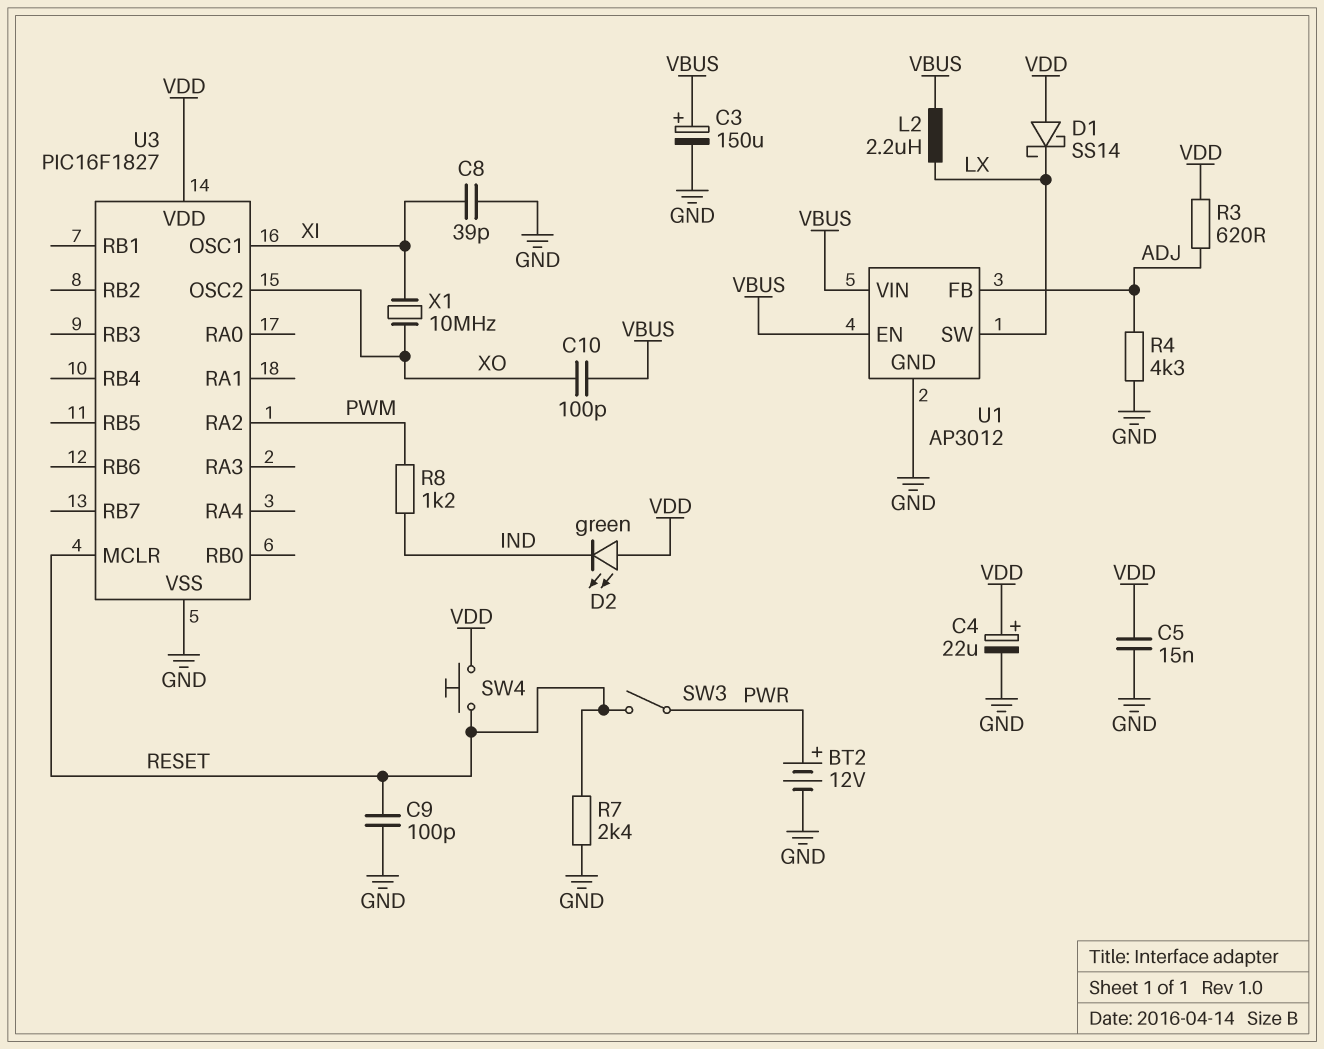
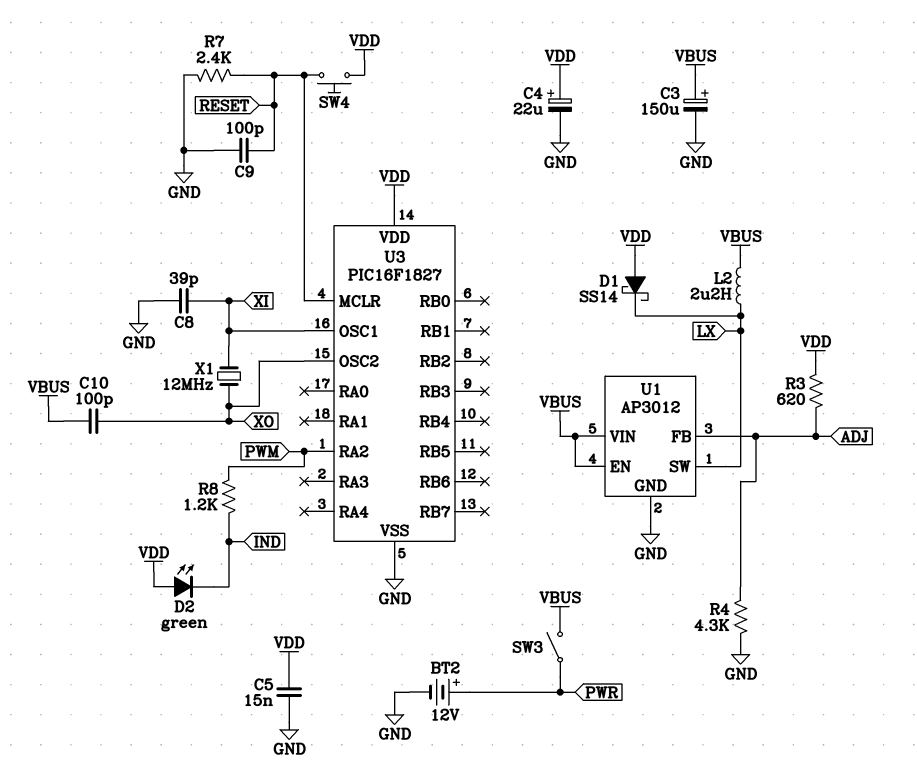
SW3: switch (PWR, RESET) -> switch (PWR, VBUS)
X1: 10MHz (XI, XO) -> 12MHz (XI, XO)

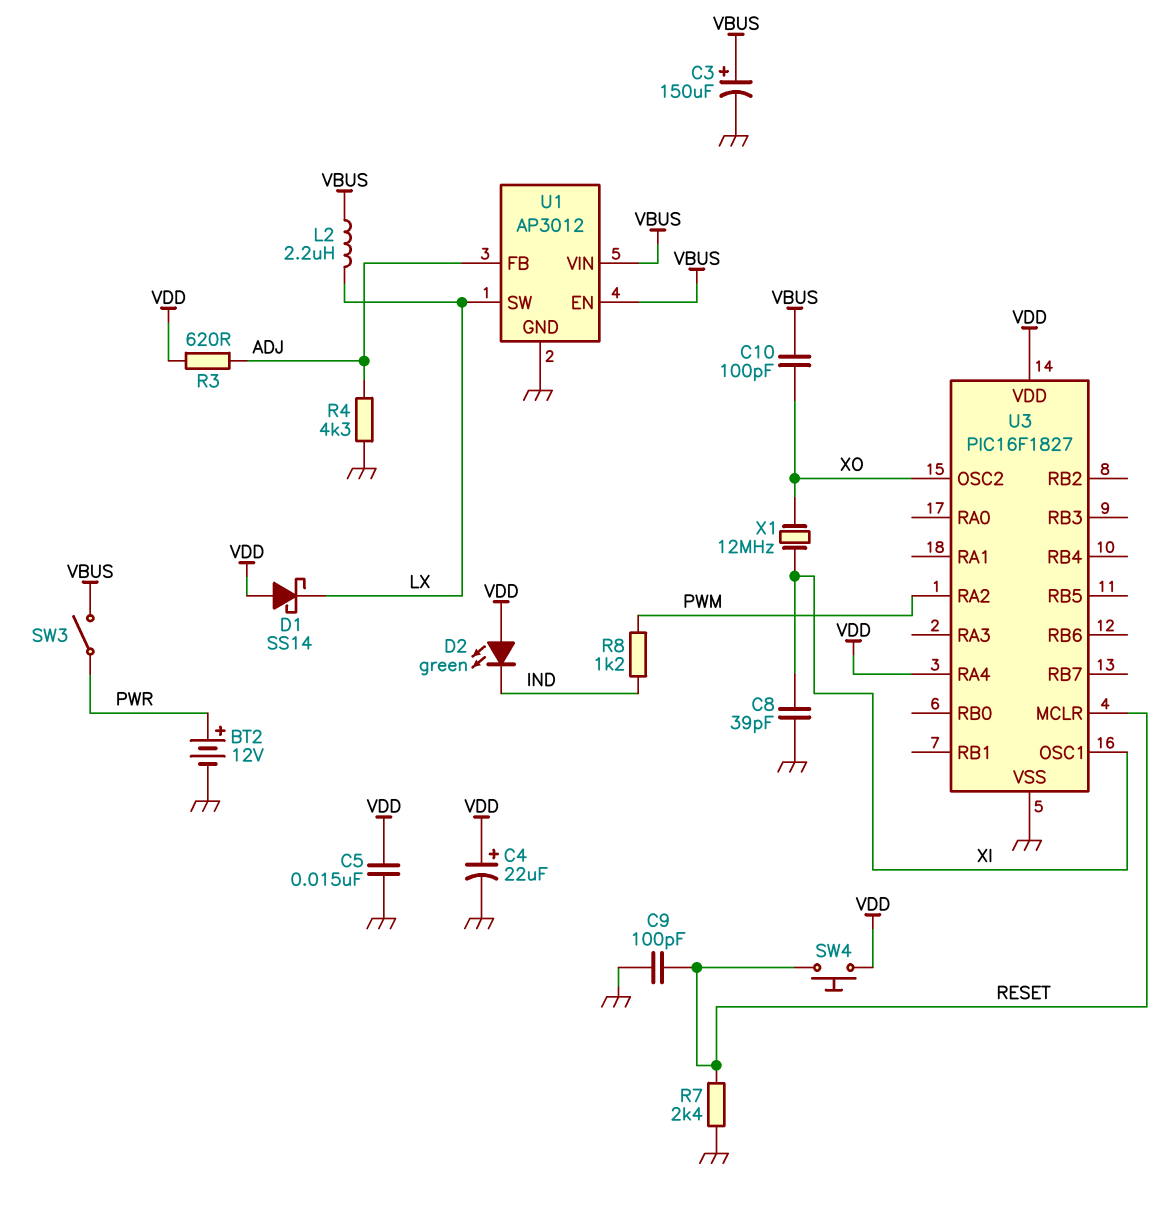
U3 pin RA4: none -> VDD

